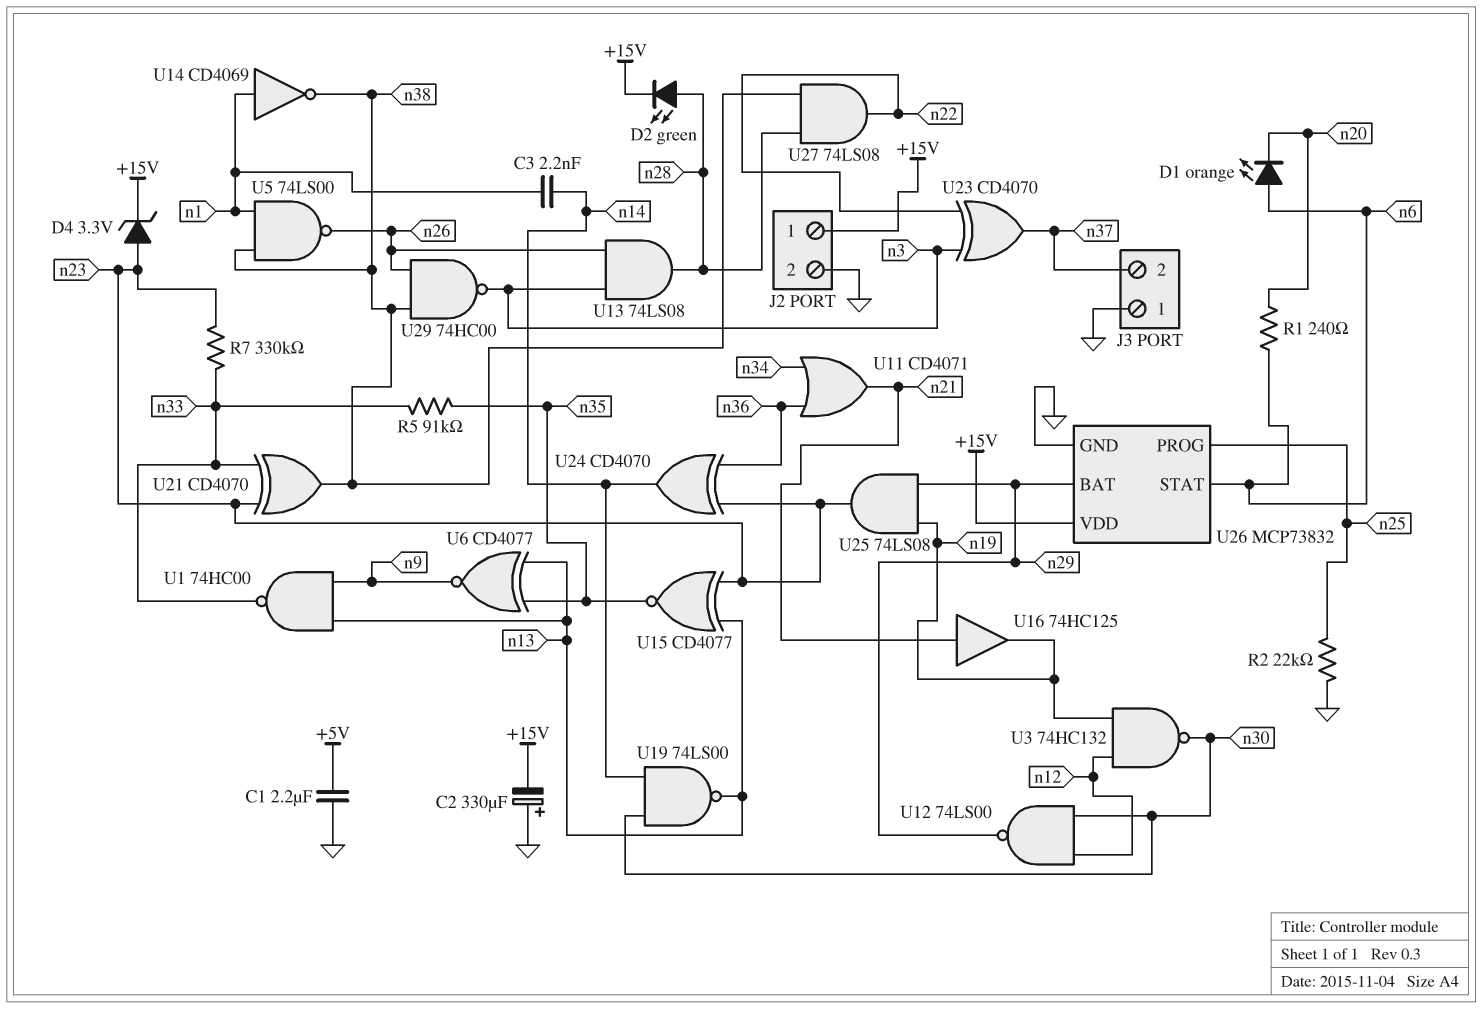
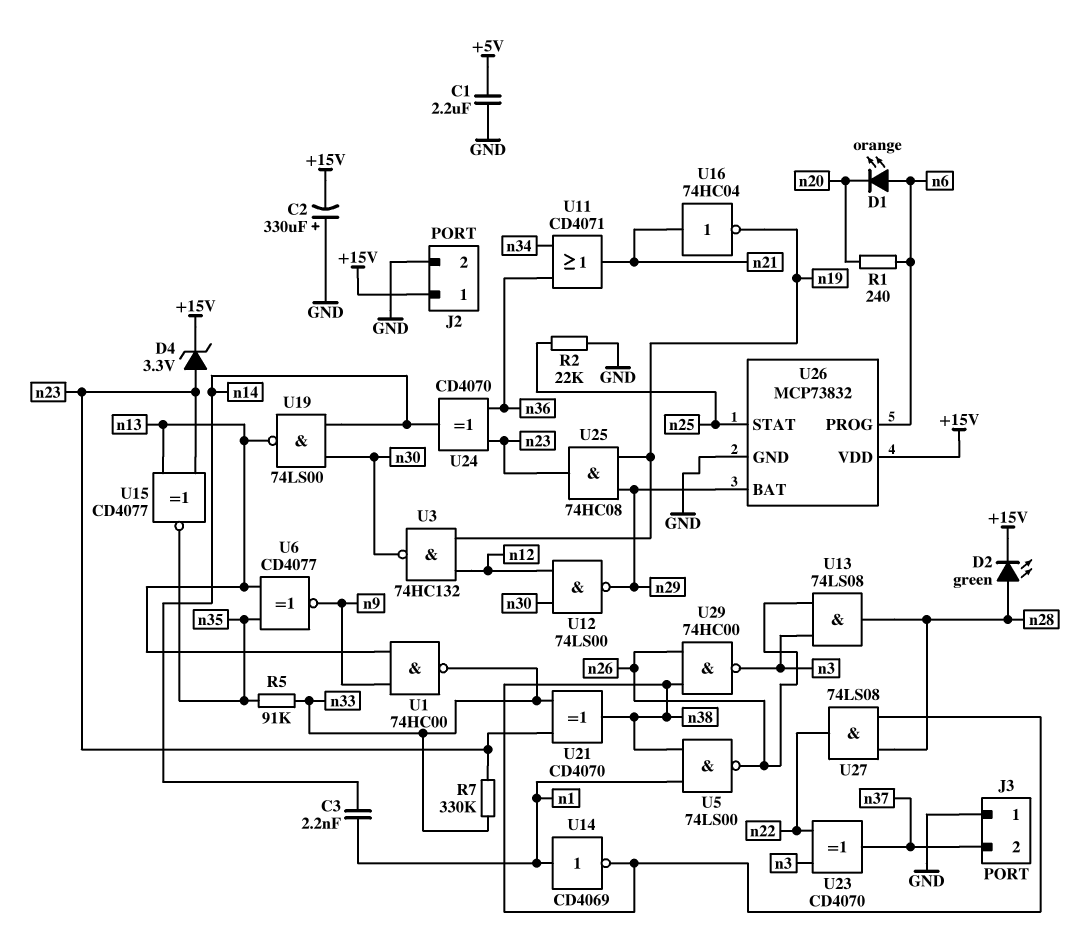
U16: buffer 74HC125 (in n21, out n19) -> NOT 74HC04 (in n21, out n19)
U25: AND 74LS08 (in n19, in n29, out n23) -> AND 74HC08 (in n19, in n29, out n23)
U26 pin PROG: n25 -> n6
U26 pin STAT: n6 -> n25

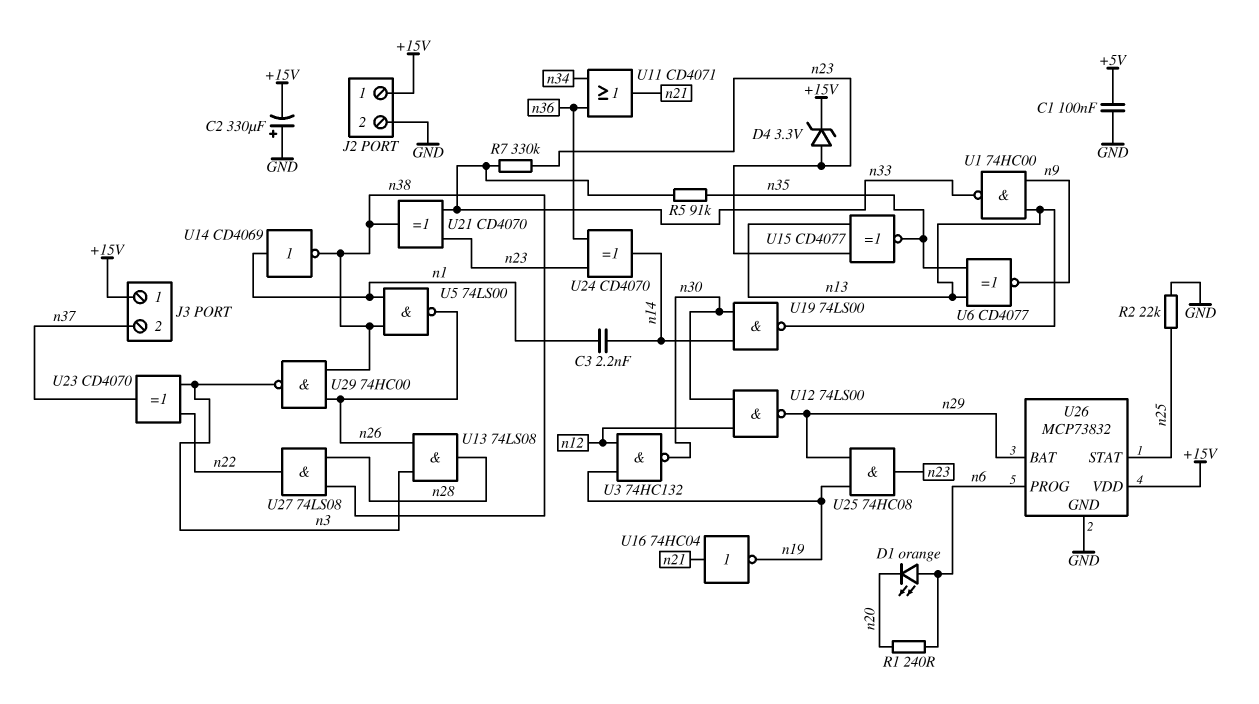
C1: 2.2uF (+5V, GND) -> 100nF (+5V, GND)
D2: LED green (A n28, K +15V) -> none
J3 pin 1: GND -> +15V

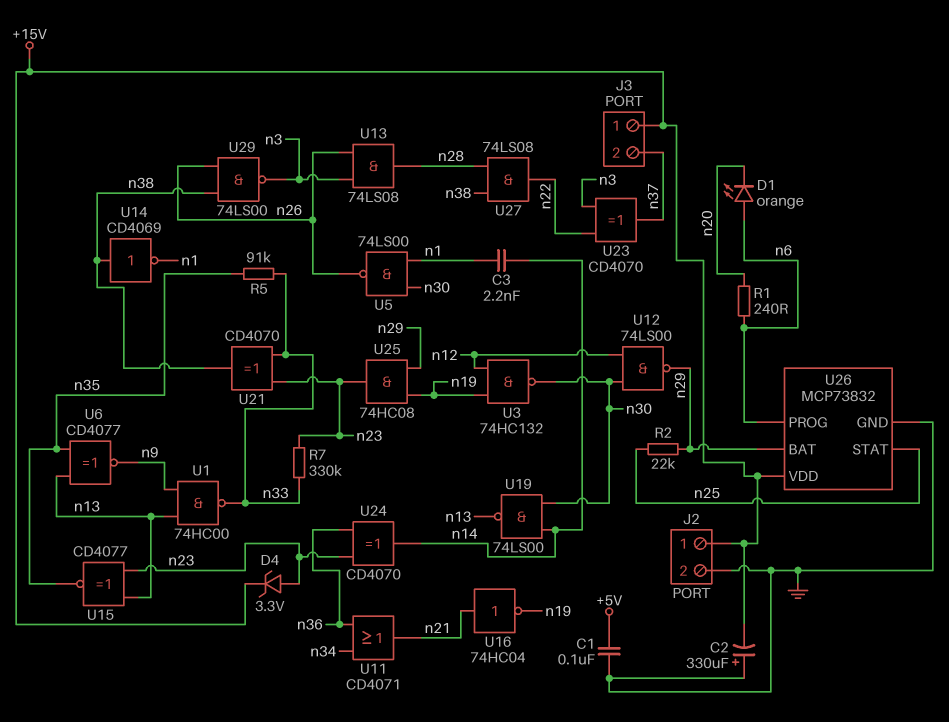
R2: 22k (GND, n25) -> 22k (n25, n29)
U5: NAND 74LS00 (in n1, in n38, out n26) -> NAND 74LS00 (in n1, in n30, out n26)
U14: NOT CD4069 (in n1, out n38) -> NOT CD4069 (in n38, out n1)
U29: NAND 74HC00 (in n26, in n38, out n3) -> NAND 74LS00 (in n26, in n38, out n3)

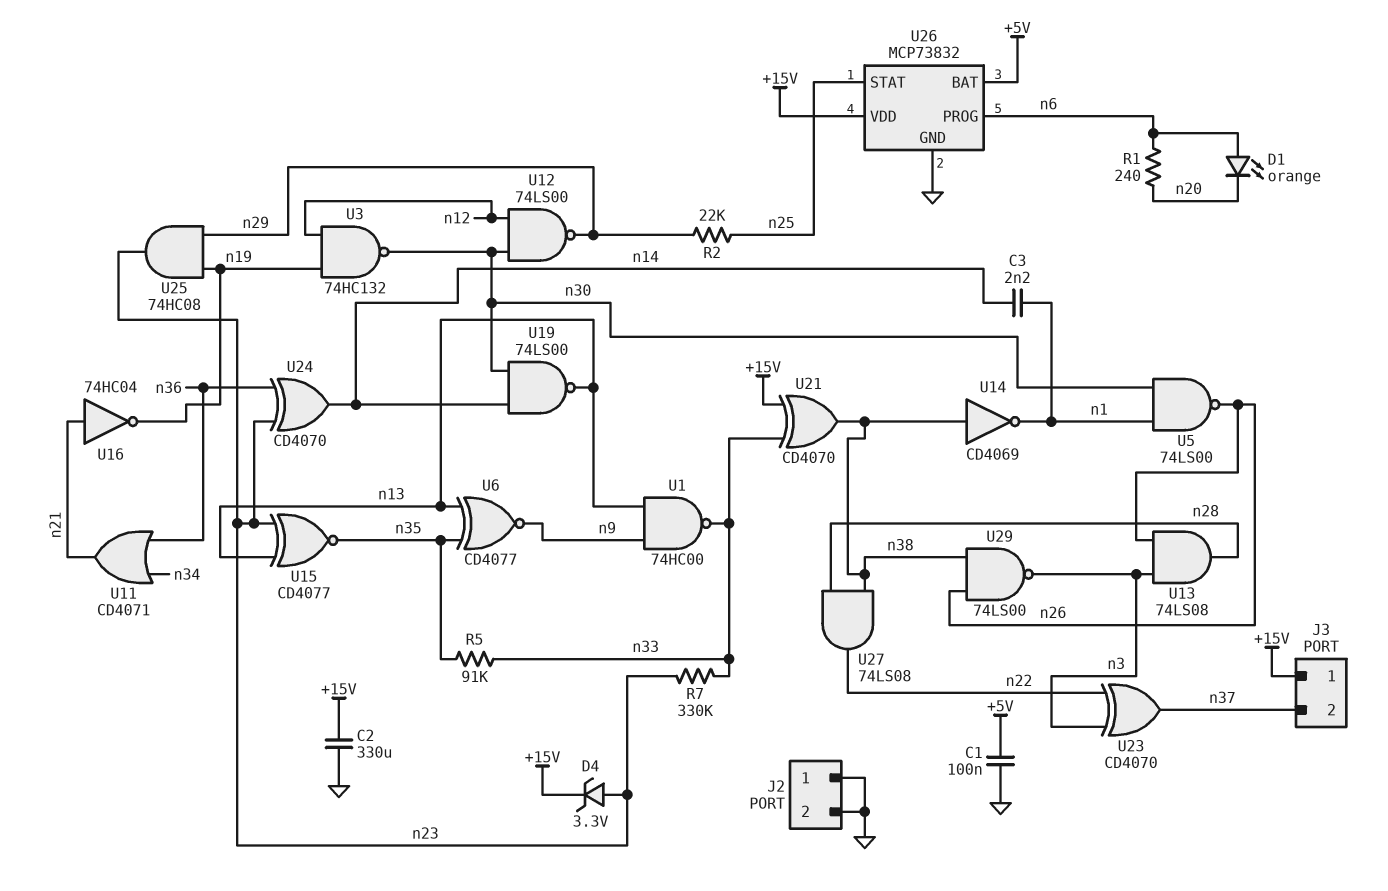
C2: 330uF (plus GND, minus +15V) -> 330uF (+15V, GND)
J2 pin 1: +15V -> GND
U21: XOR CD4070 (in n23, in n33, out n38) -> XOR CD4070 (in +15V, in n33, out n38)
U26 pin BAT: n29 -> +5V

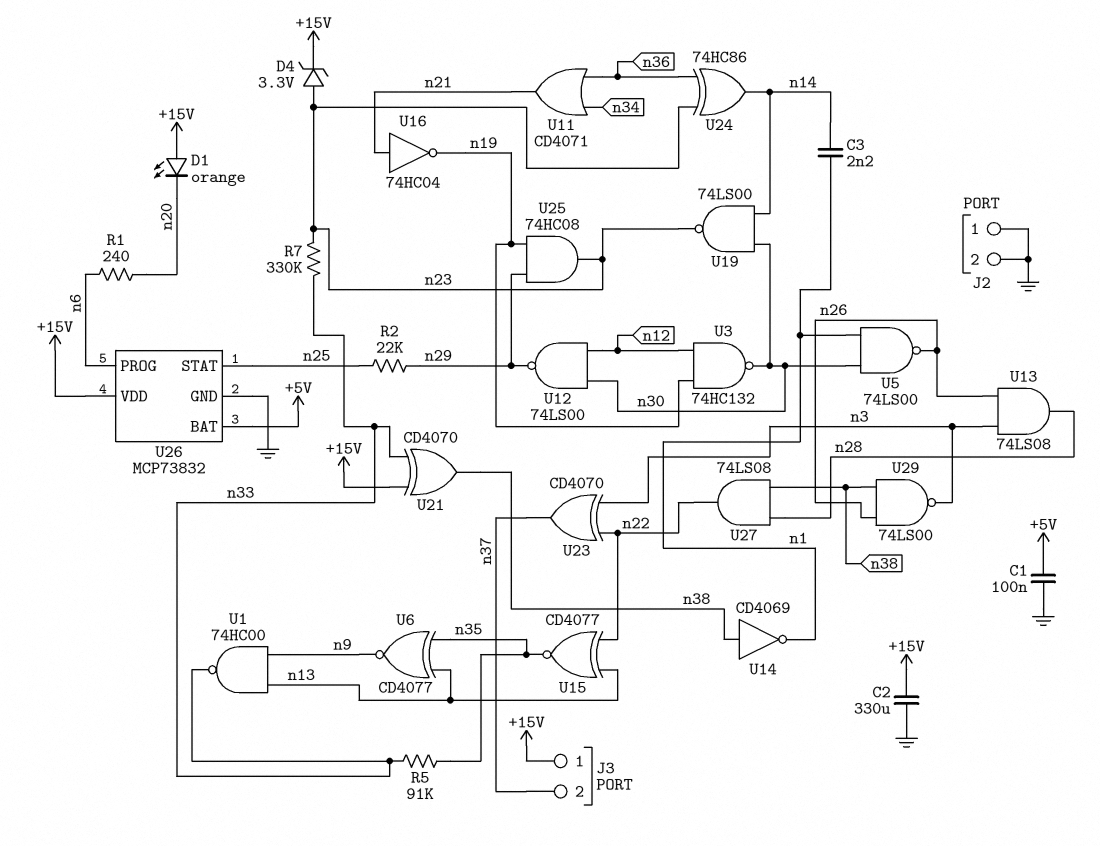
D1: LED orange (A n6, K n20) -> LED orange (A +15V, K n20)
U15: XNOR CD4077 (in n13, in n23, out n35) -> XNOR CD4077 (in n13, in n22, out n35)
U19: NAND 74LS00 (in n14, in n30, out n13) -> NAND 74LS00 (in n14, in n30, out n23)
U24: XOR CD4070 (in n23, in n36, out n14) -> XOR 74HC86 (in n23, in n36, out n14)

